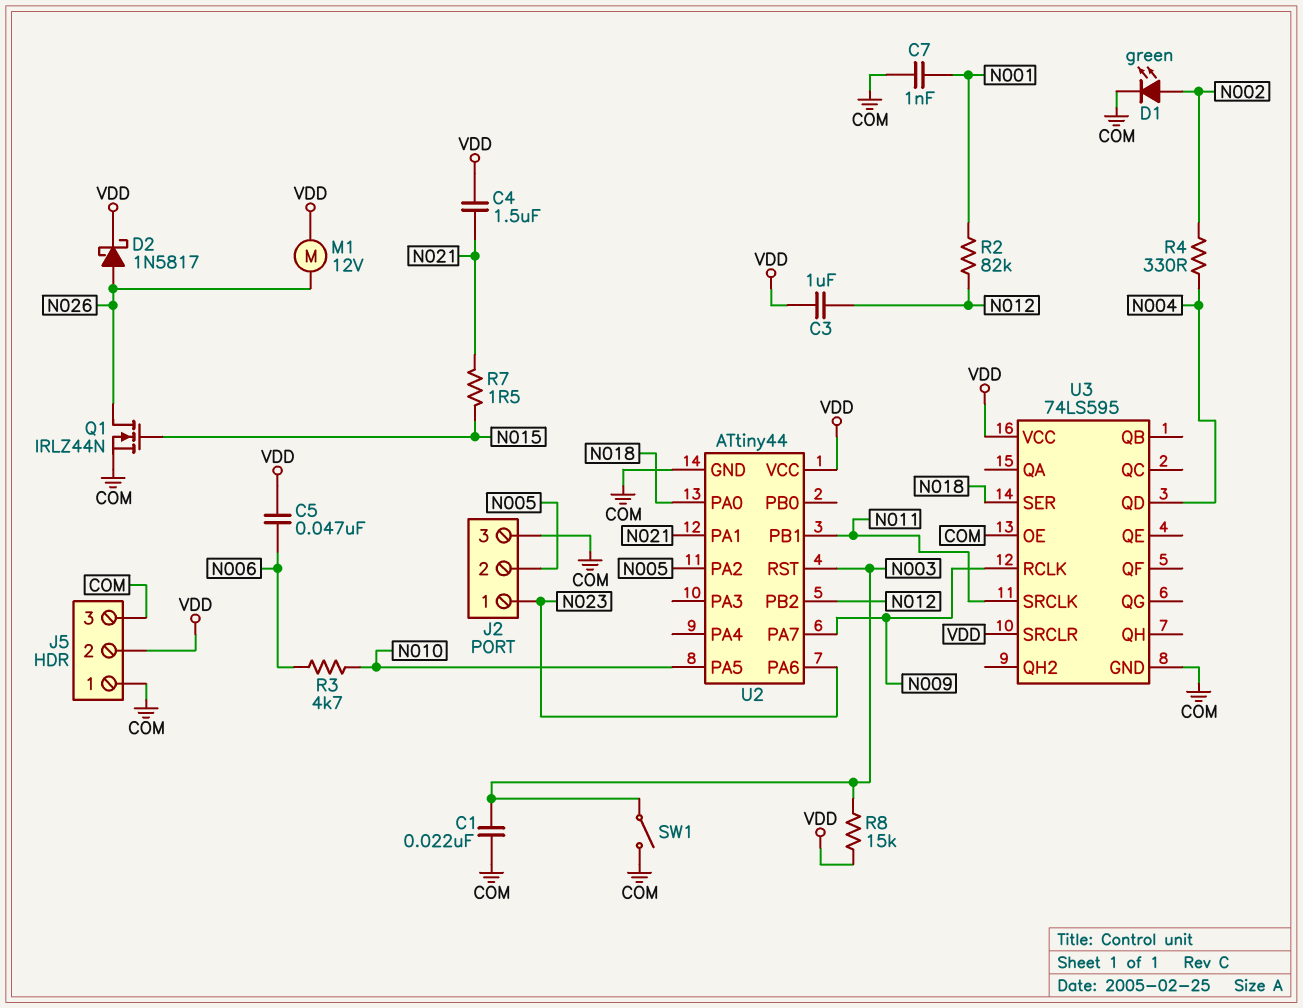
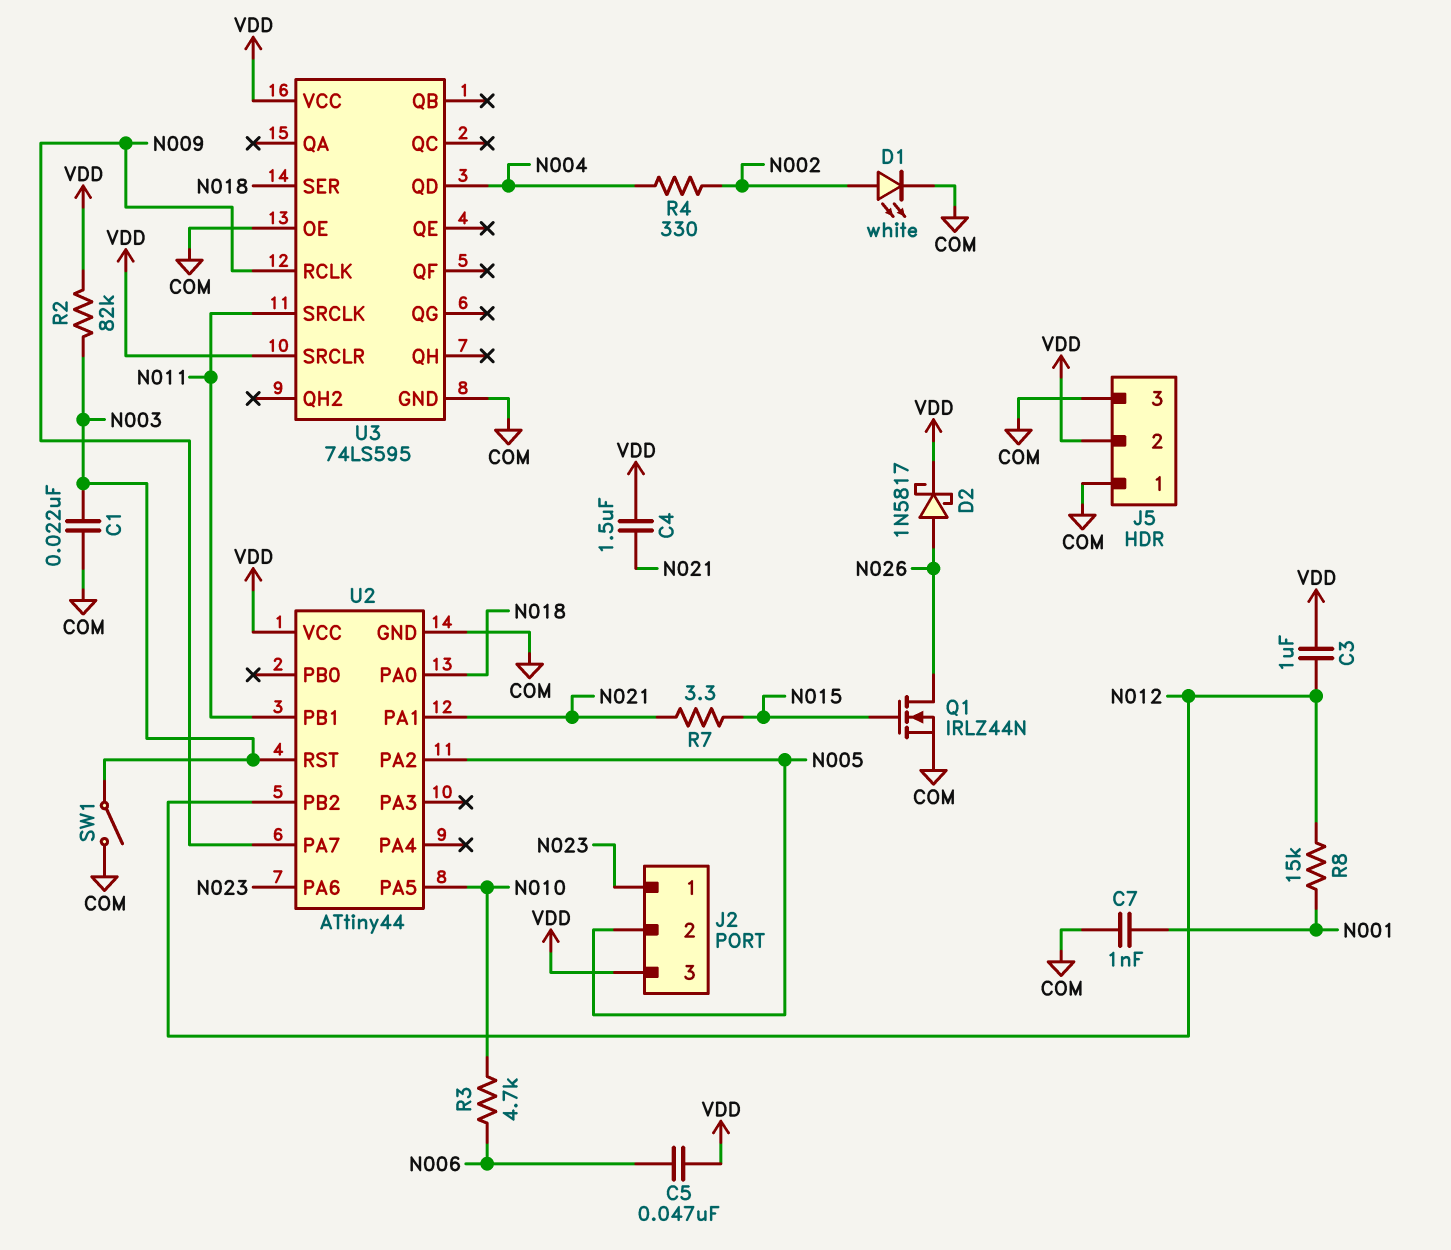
D1: LED green (A N002, K COM) -> LED white (A N002, K COM)
J2 pin 3: COM -> VDD
M1: motor 12V (N026, VDD) -> none
R2: 82k (N001, N012) -> 82k (N003, VDD)
R7: 1.5 (N015, N021) -> 3.3 (N015, N021)
R8: 15k (N003, VDD) -> 15k (N001, N012)

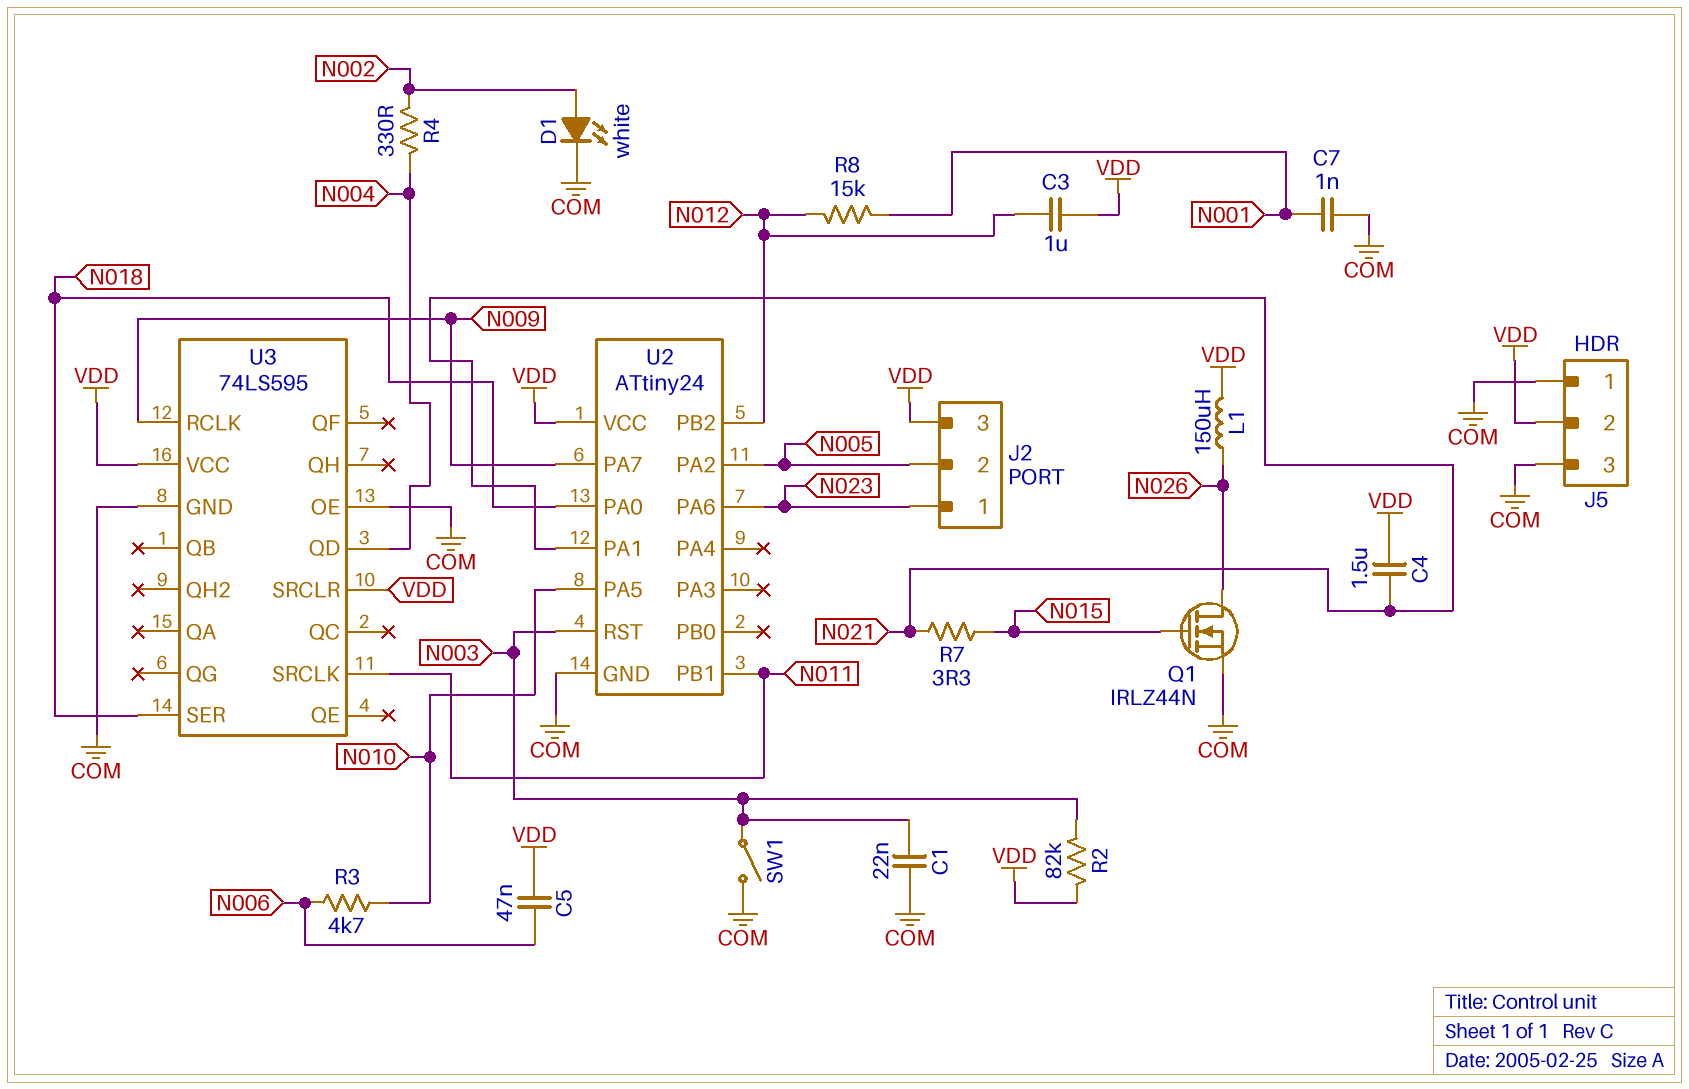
D2: schottky 1N5817 (A N026, K VDD) -> none
L1: none -> 150uH (N026, VDD)
U2: ATtiny44 -> ATtiny24

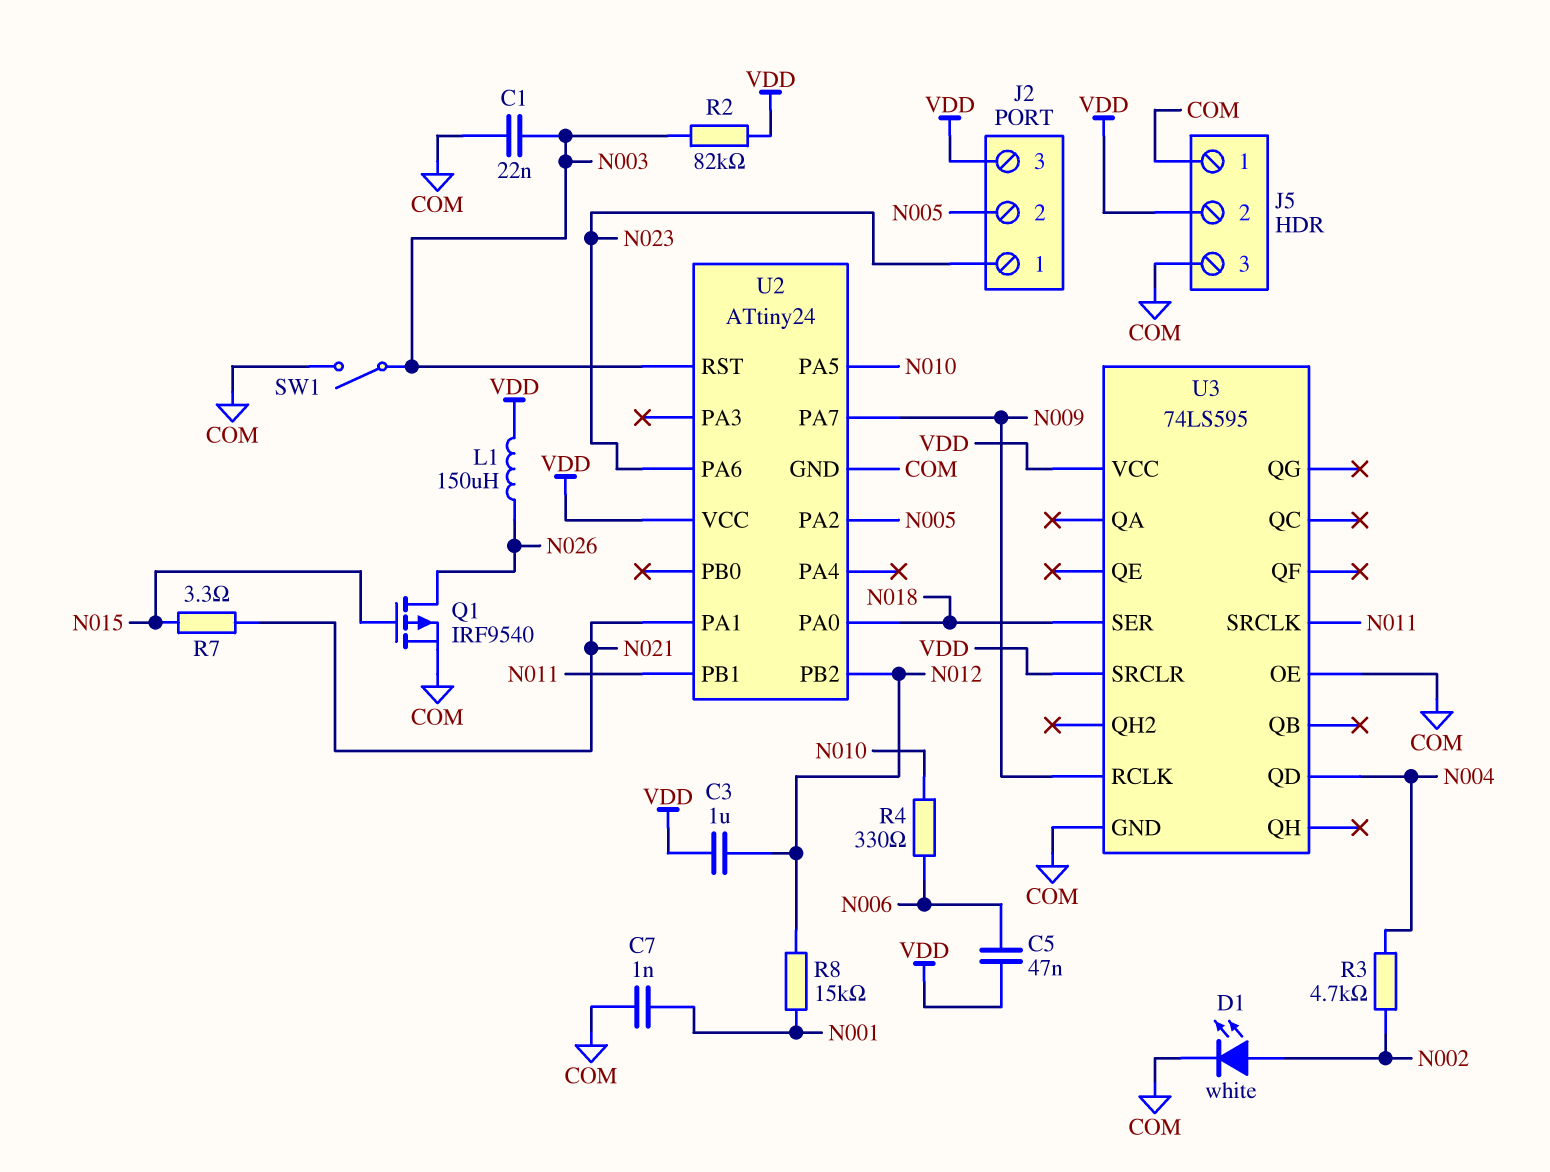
C4: 1.5uF (N021, VDD) -> none
Q1: NMOS IRLZ44N (G N015, D N026, S COM) -> PMOS IRF9540 (G N015, D N026, S COM)
R3: 4.7k (N006, N010) -> 4.7k (N002, N004)
R4: 330 (N002, N004) -> 330 (N006, N010)

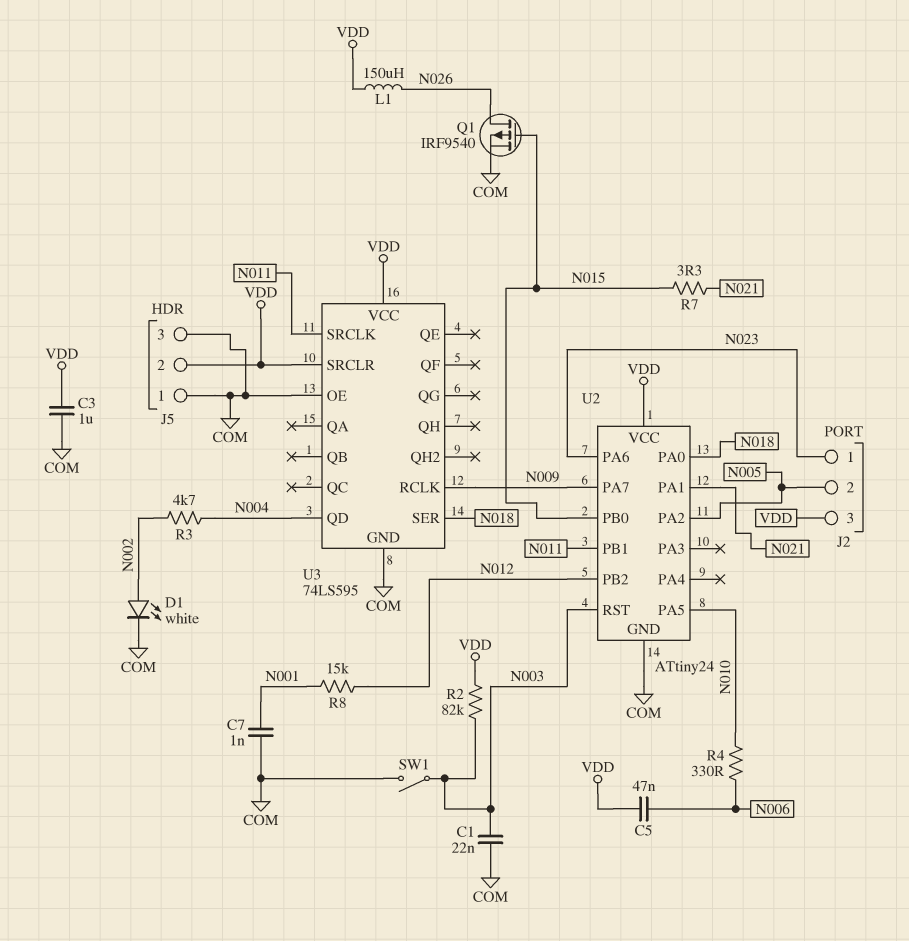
C3: 1uF (N012, VDD) -> 1uF (COM, VDD)
U2 pin PB0: none -> N015

